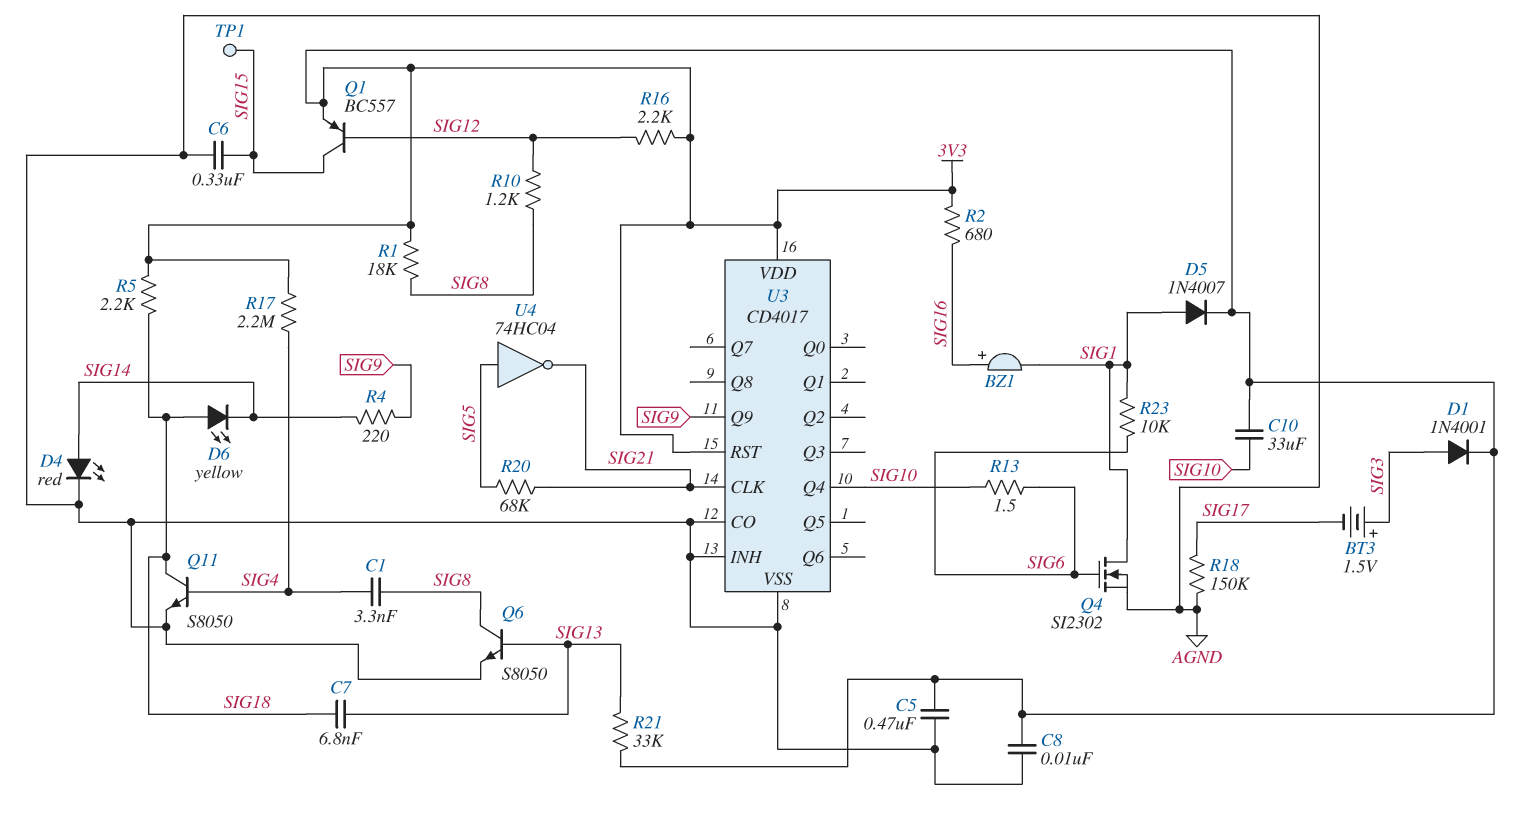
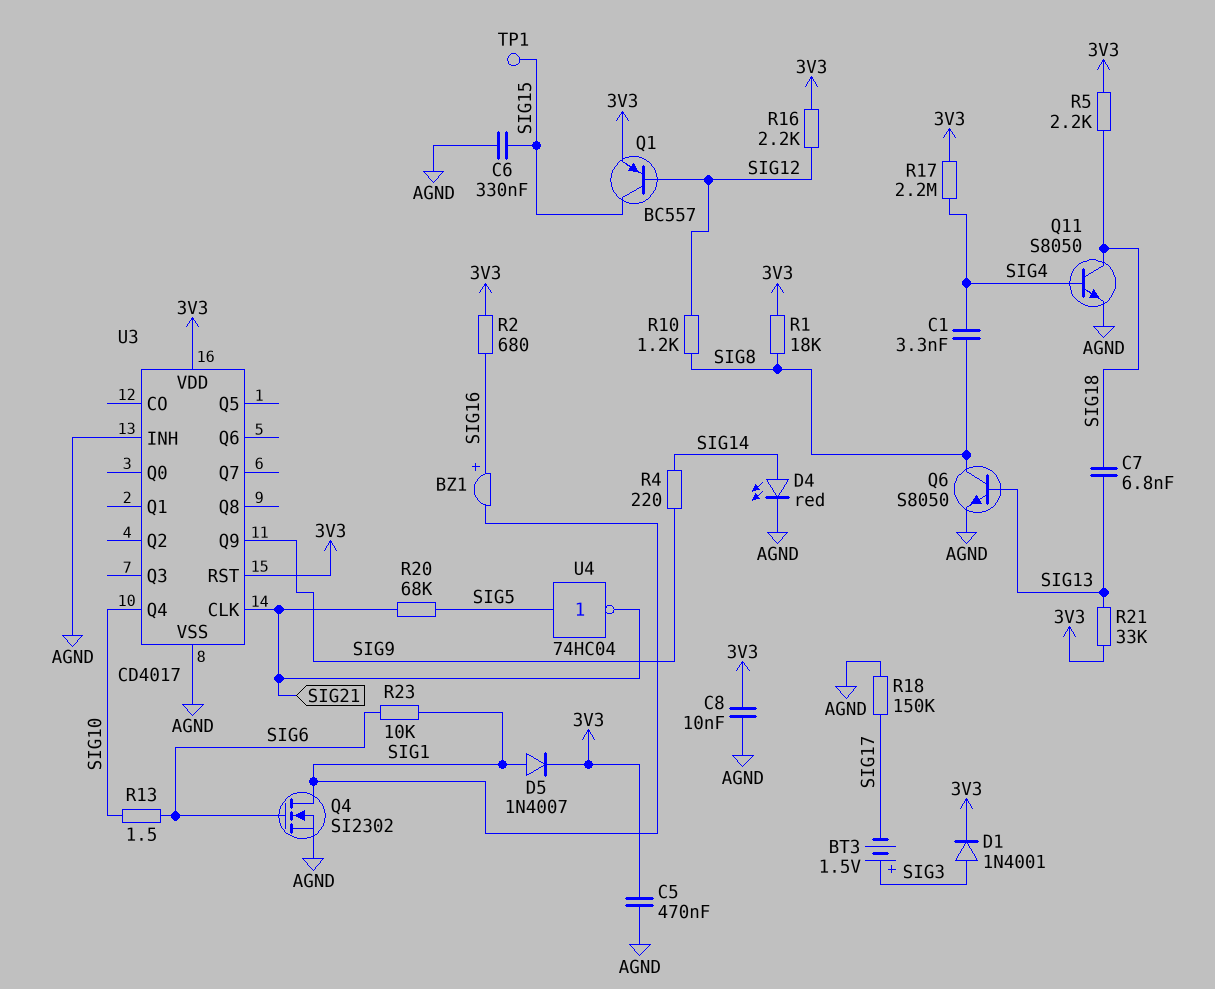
C10: 33uF (3V3, SIG10) -> none
D6: LED yellow (A SIG18, K SIG14) -> none
U3 pin CO: AGND -> none

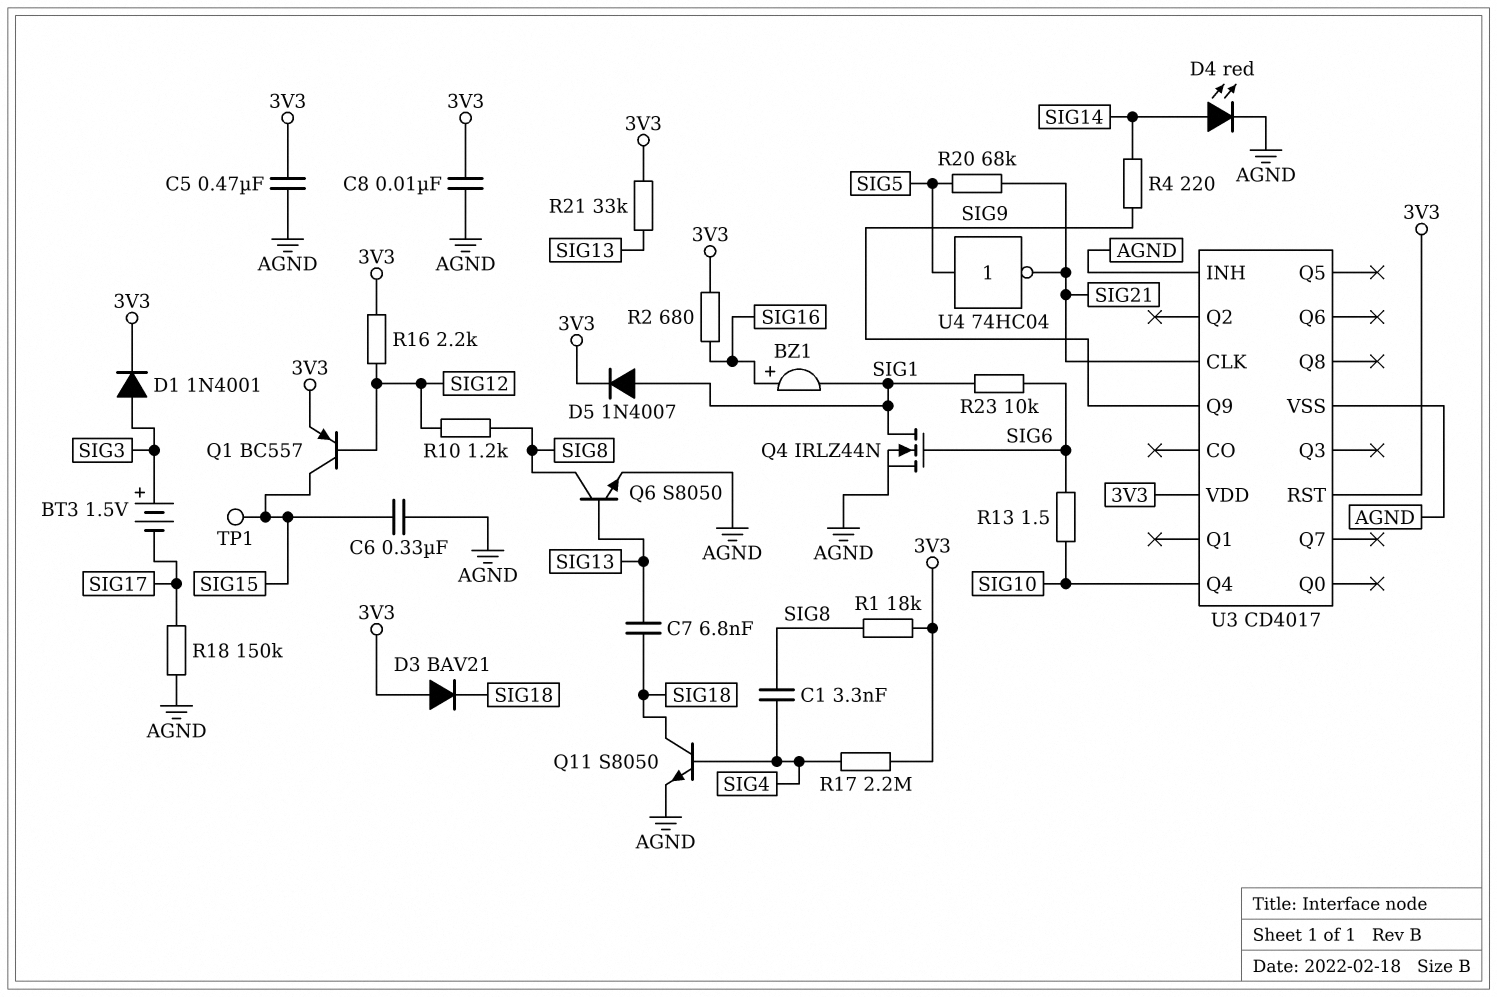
D3: none -> diode BAV21 (A 3V3, K SIG18)
Q4: NMOS SI2302 (G SIG6, D SIG1, S AGND) -> NMOS IRLZ44N (G SIG6, D SIG1, S AGND)
R5: 2.2k (3V3, SIG18) -> none

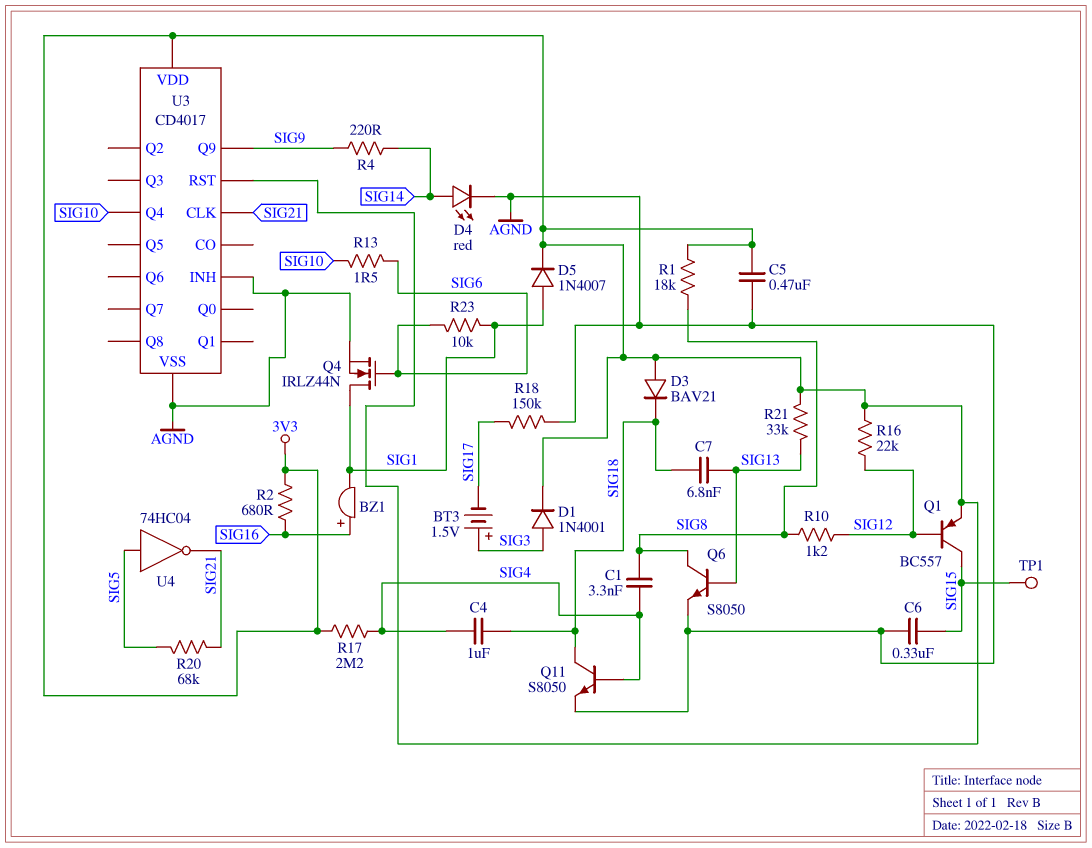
C4: none -> 1uF (SIG4, SIG18)
C8: 10nF (3V3, AGND) -> none
R16: 2.2k (3V3, SIG12) -> 22k (3V3, SIG12)

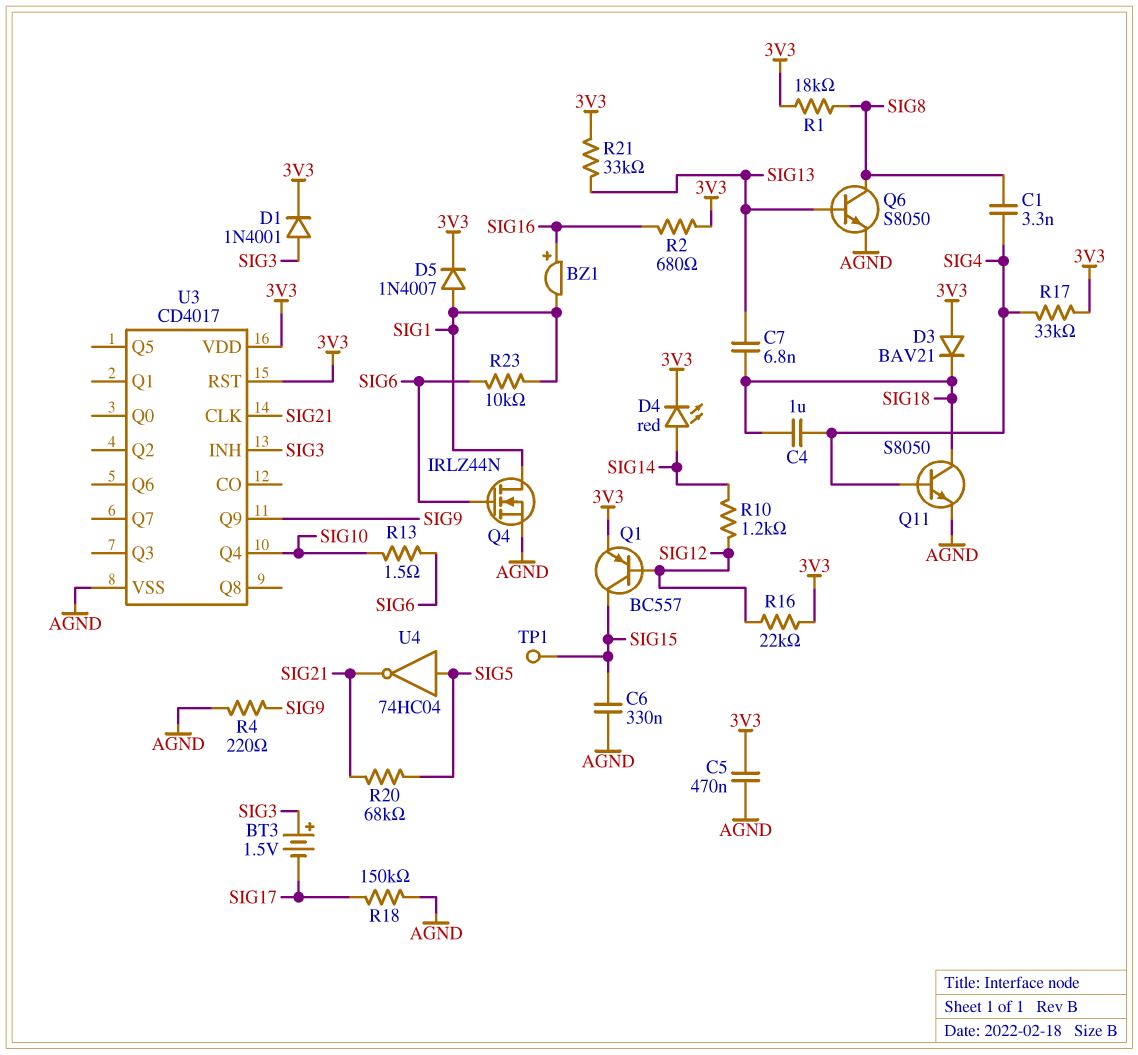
D4: LED red (A SIG14, K AGND) -> LED red (A SIG14, K 3V3)
R4: 220 (SIG9, SIG14) -> 220 (AGND, SIG9)
R10: 1.2k (SIG8, SIG12) -> 1.2k (SIG12, SIG14)
R17: 2.2M (3V3, SIG4) -> 33k (3V3, SIG4)
U3 pin INH: AGND -> SIG3

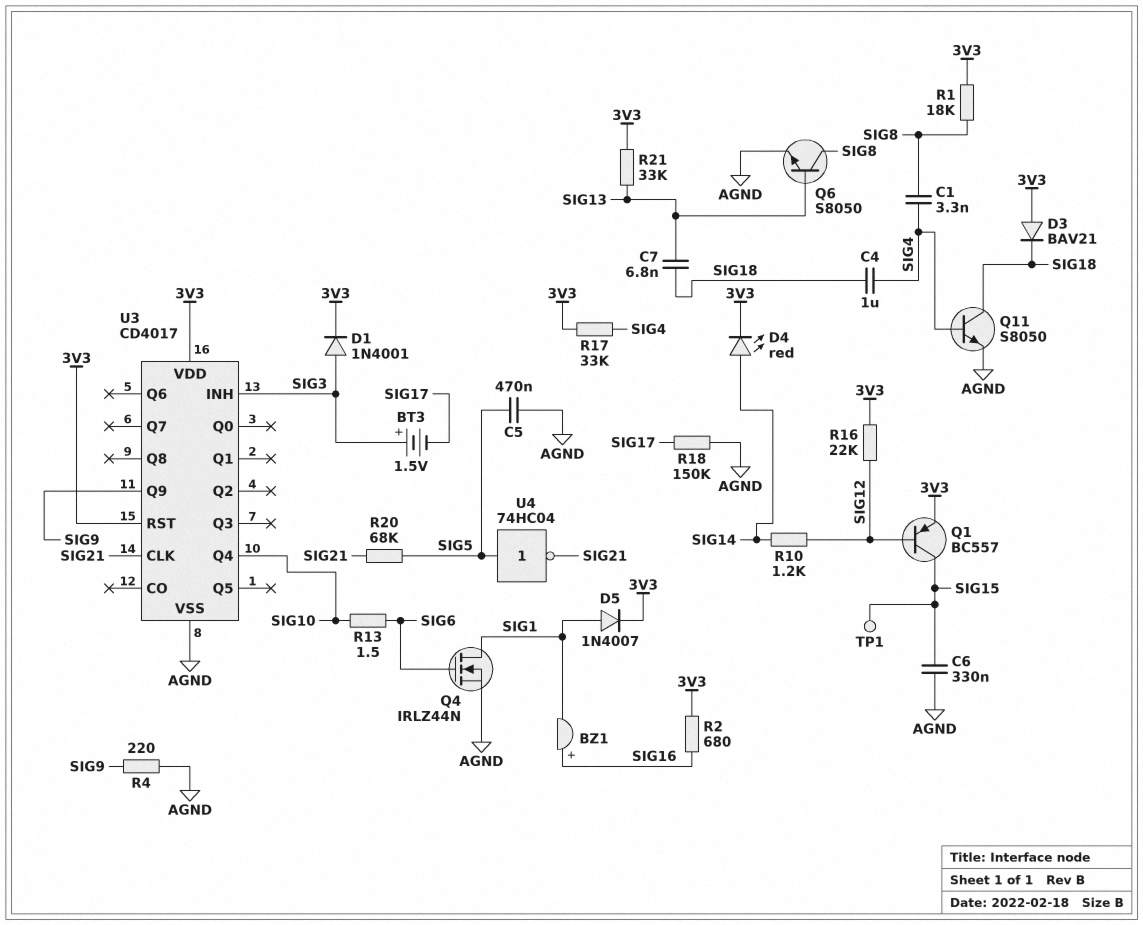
C5: 470nF (3V3, AGND) -> 470nF (AGND, SIG5)
R23: 10k (SIG1, SIG6) -> none

